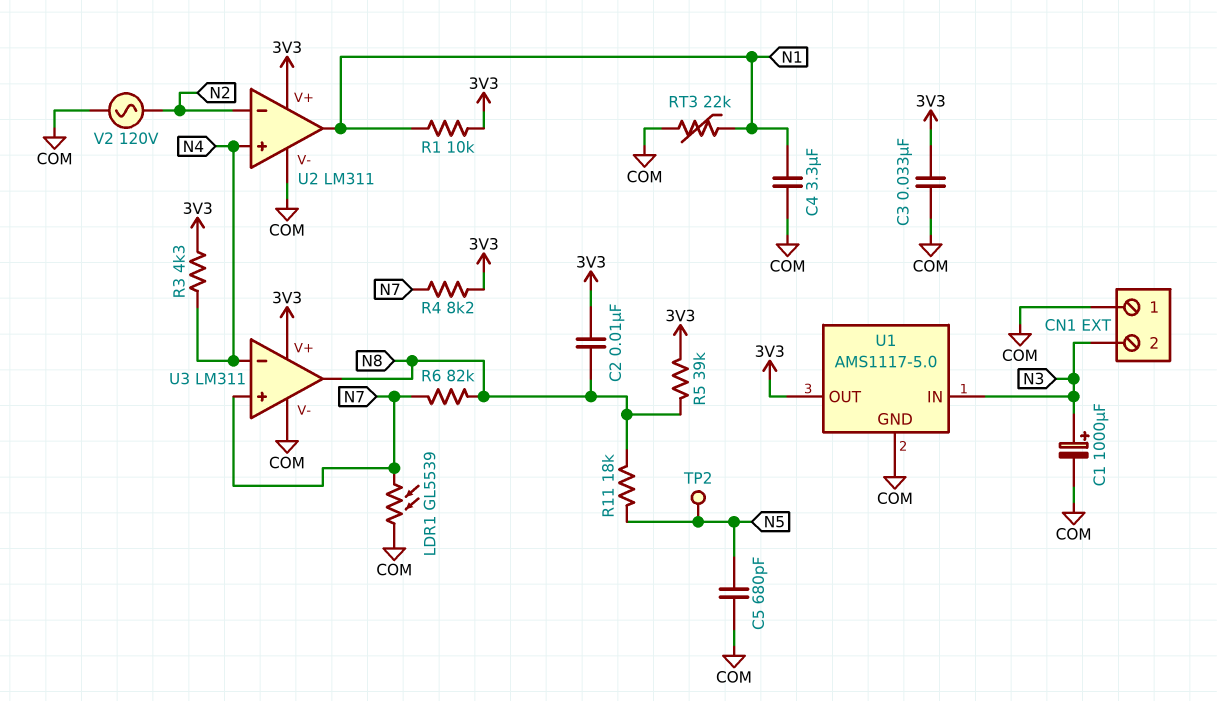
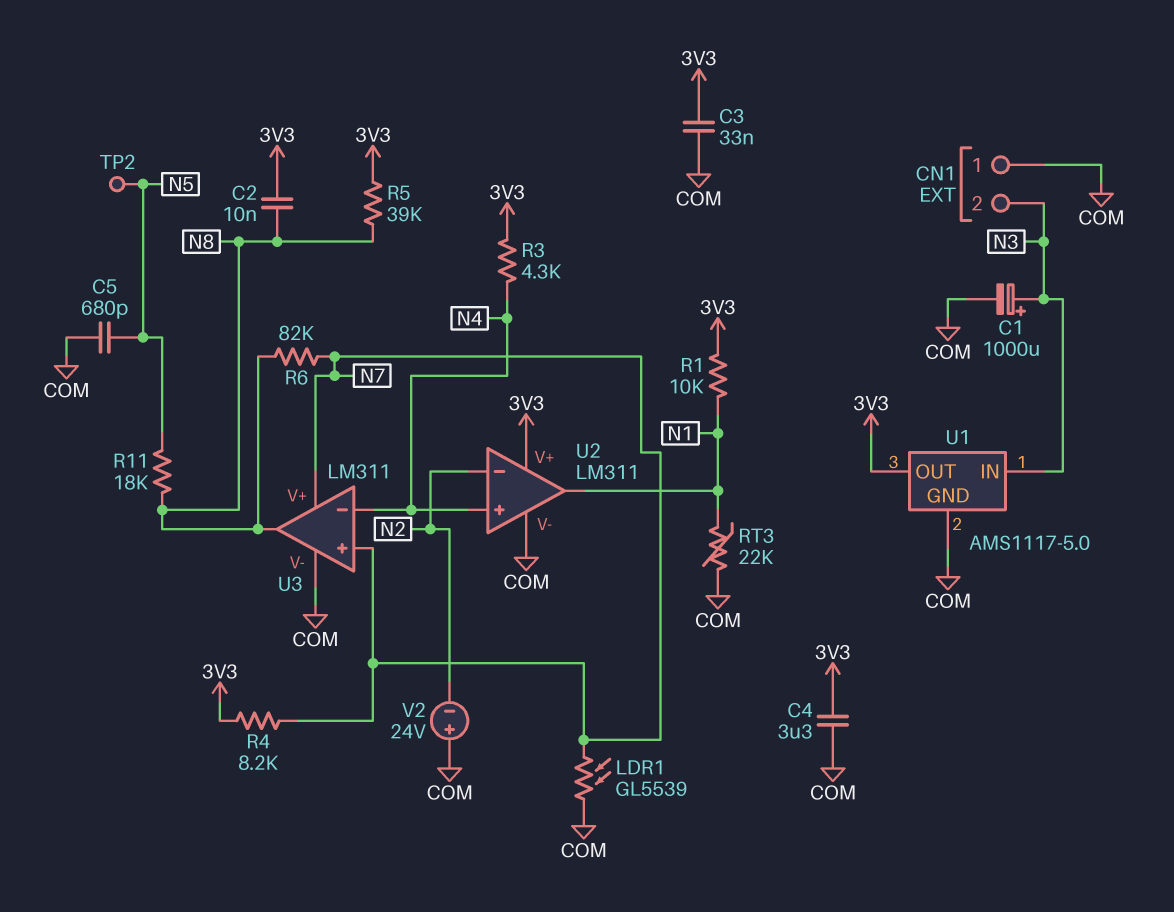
C4: 3.3uF (COM, N1) -> 3.3uF (3V3, COM)
U3 pin V+: 3V3 -> N7
V2: AC 120V (COM, N2) -> 24V (plus COM, minus N2)

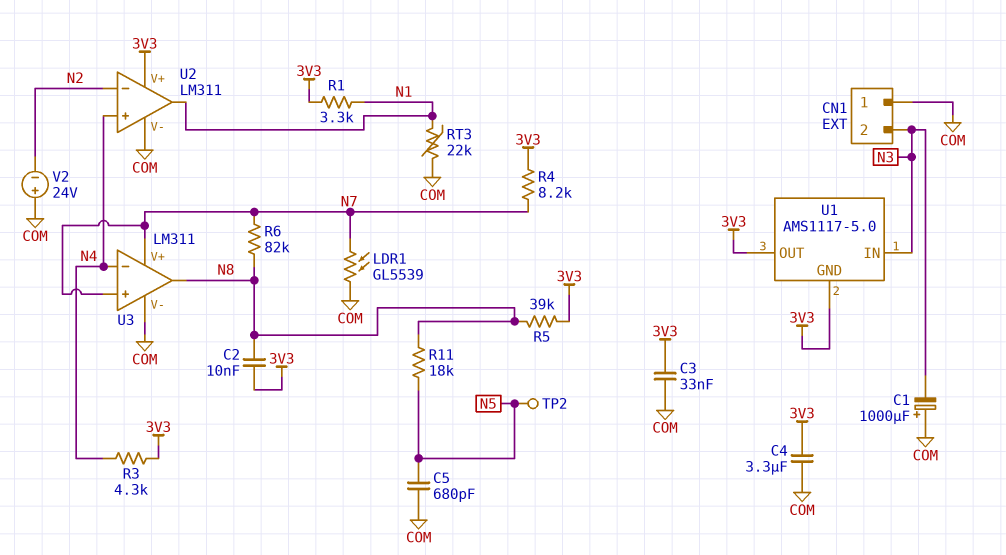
C1: 1000uF (plus N3, minus COM) -> 1000uF (plus COM, minus N3)
R1: 10k (3V3, N1) -> 3.3k (3V3, N1)
U1 pin GND: COM -> 3V3

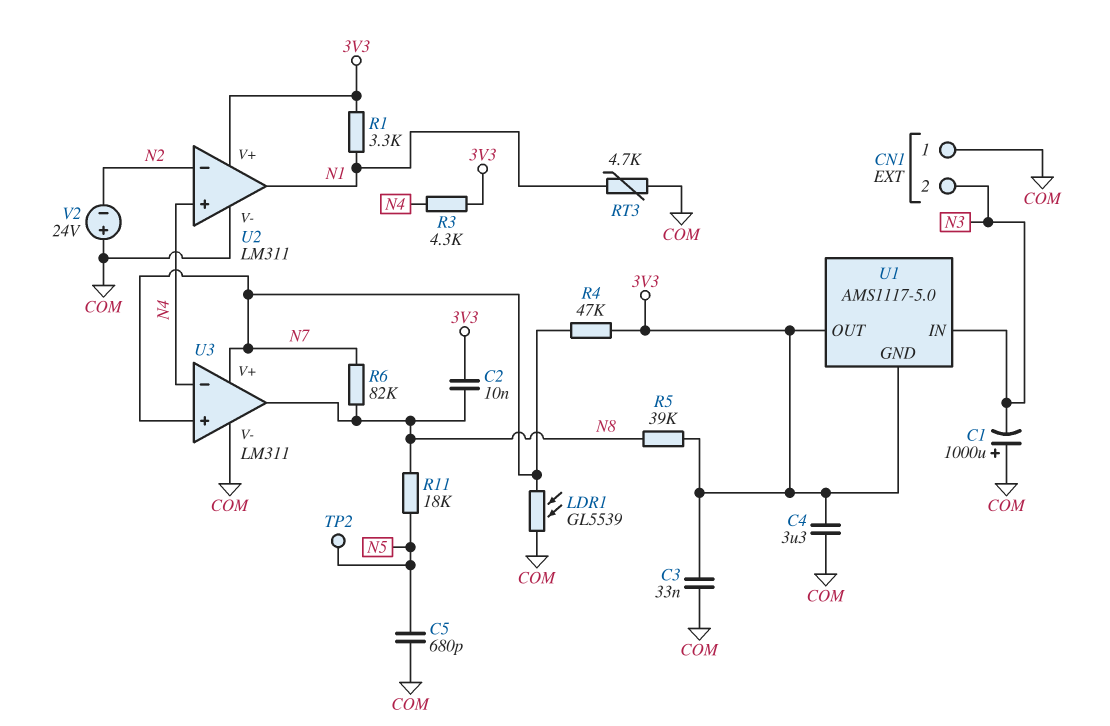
R4: 8.2k (3V3, N7) -> 47k (3V3, N7)
RT3: 22k (COM, N1) -> 4.7k (COM, N1)

